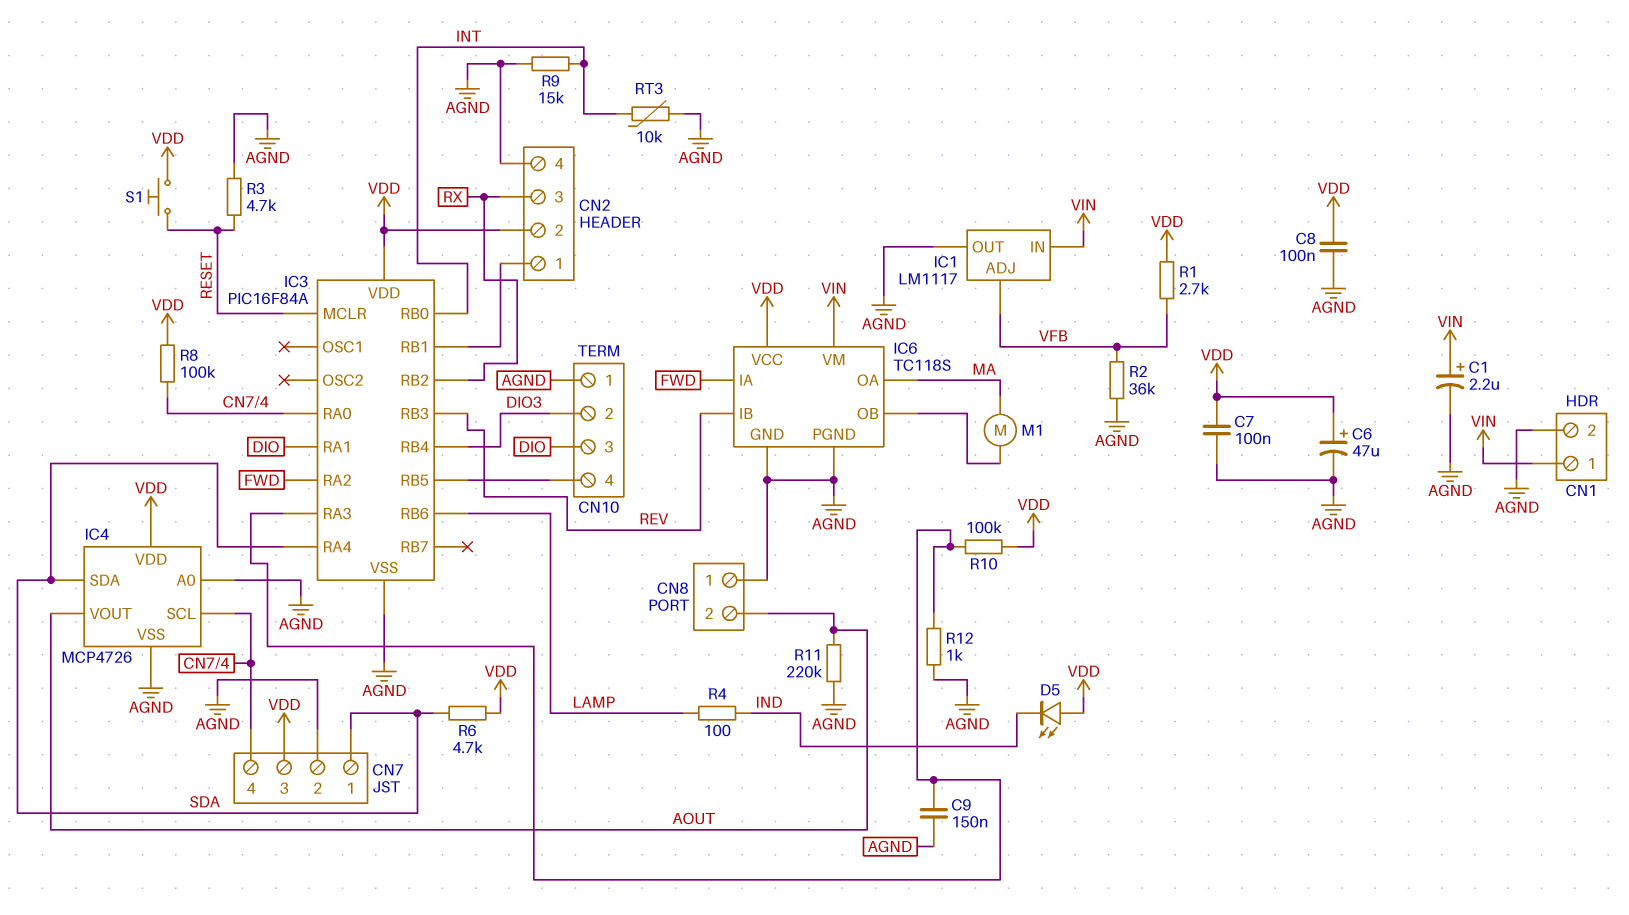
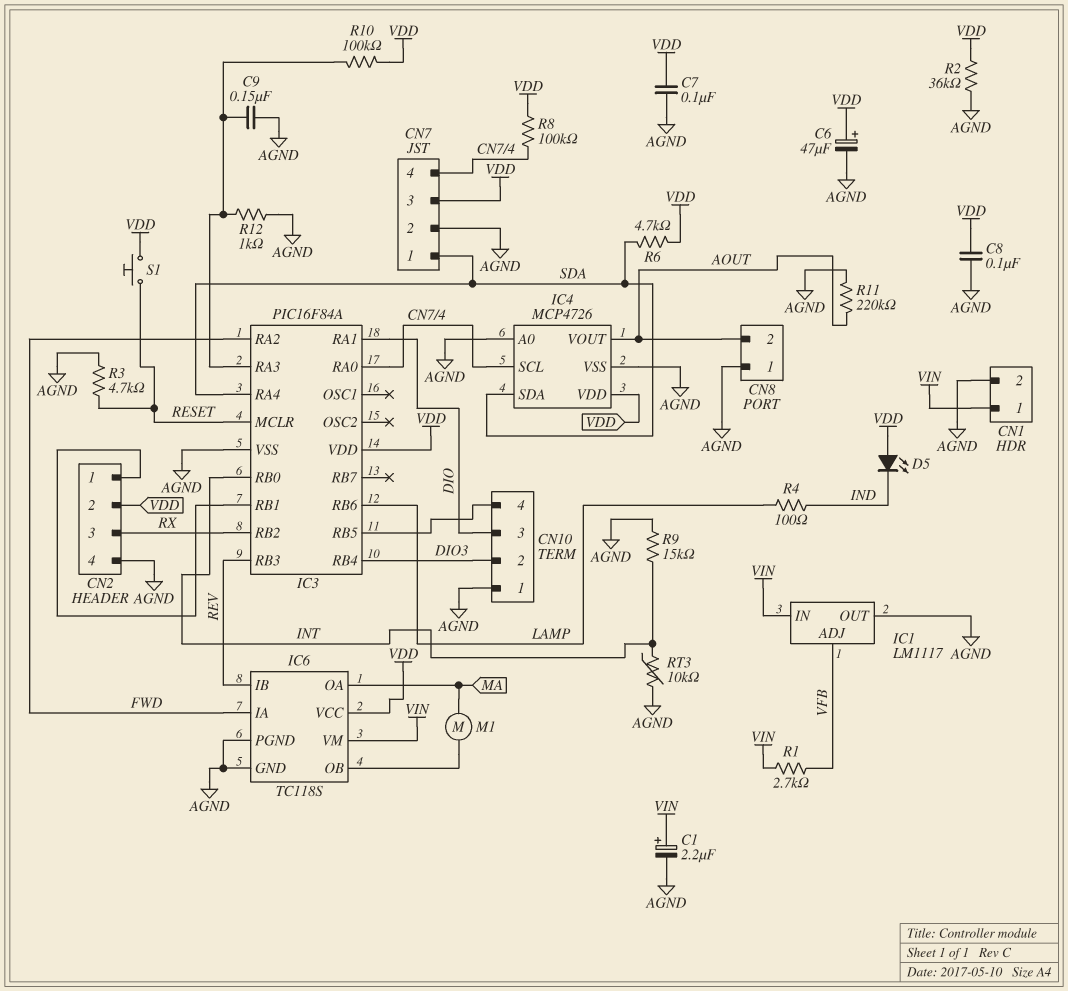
R1: 2.7k (VDD, VFB) -> 2.7k (VFB, VIN)
R2: 36k (AGND, VFB) -> 36k (AGND, VDD)

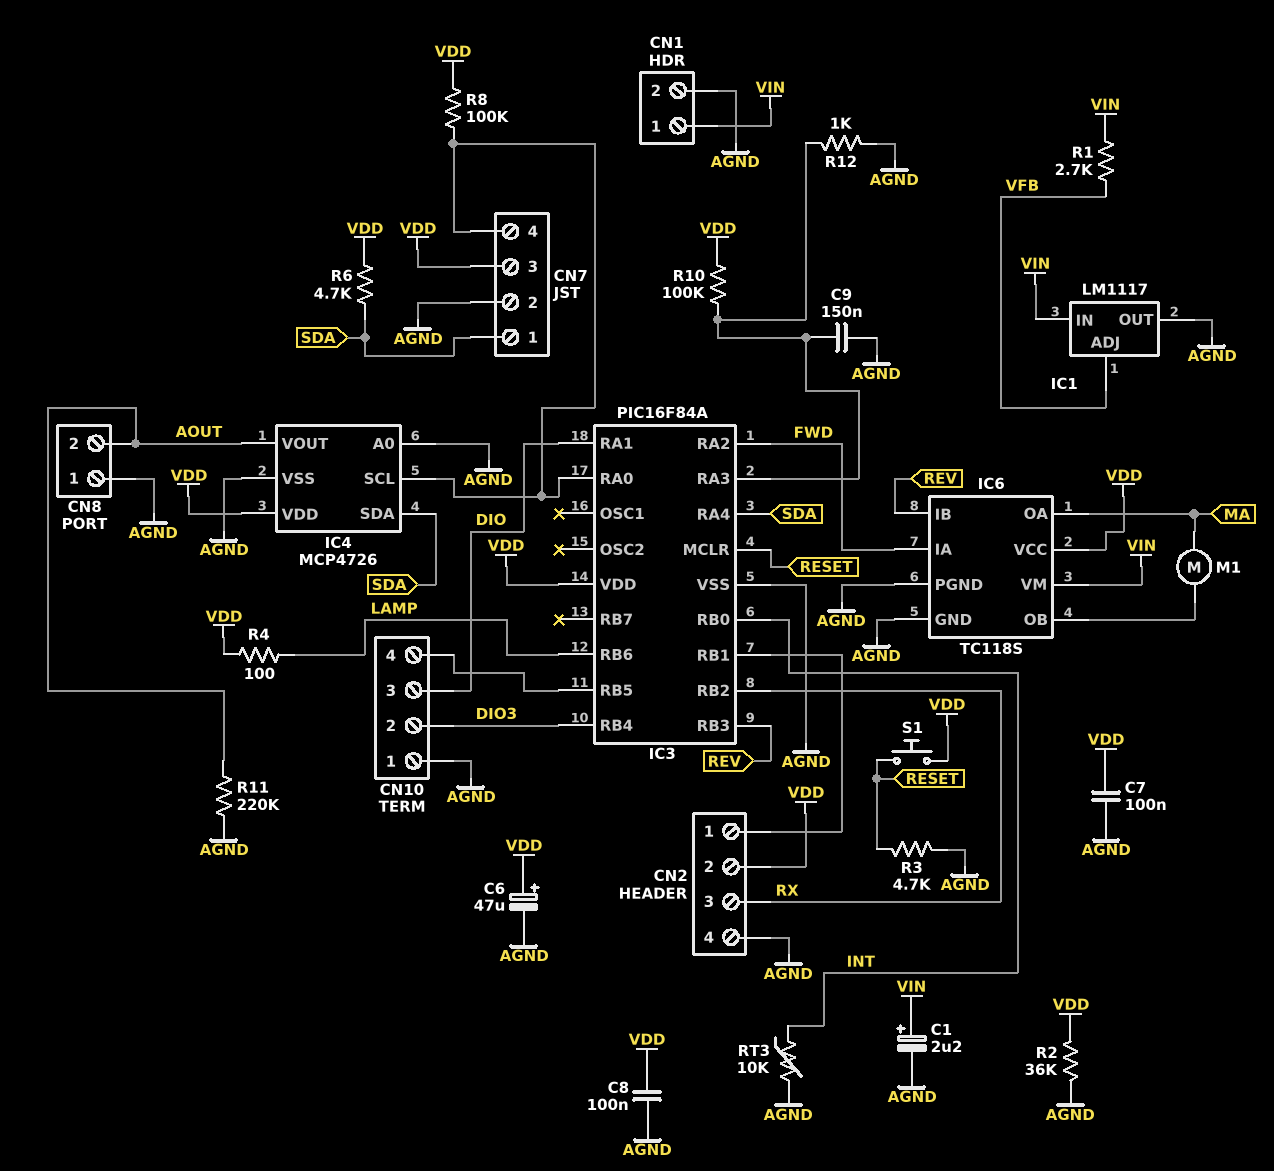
D5: LED (A VDD, K IND) -> none
R4: 100 (IND, LAMP) -> 100 (LAMP, VDD)
R9: 15k (AGND, INT) -> none

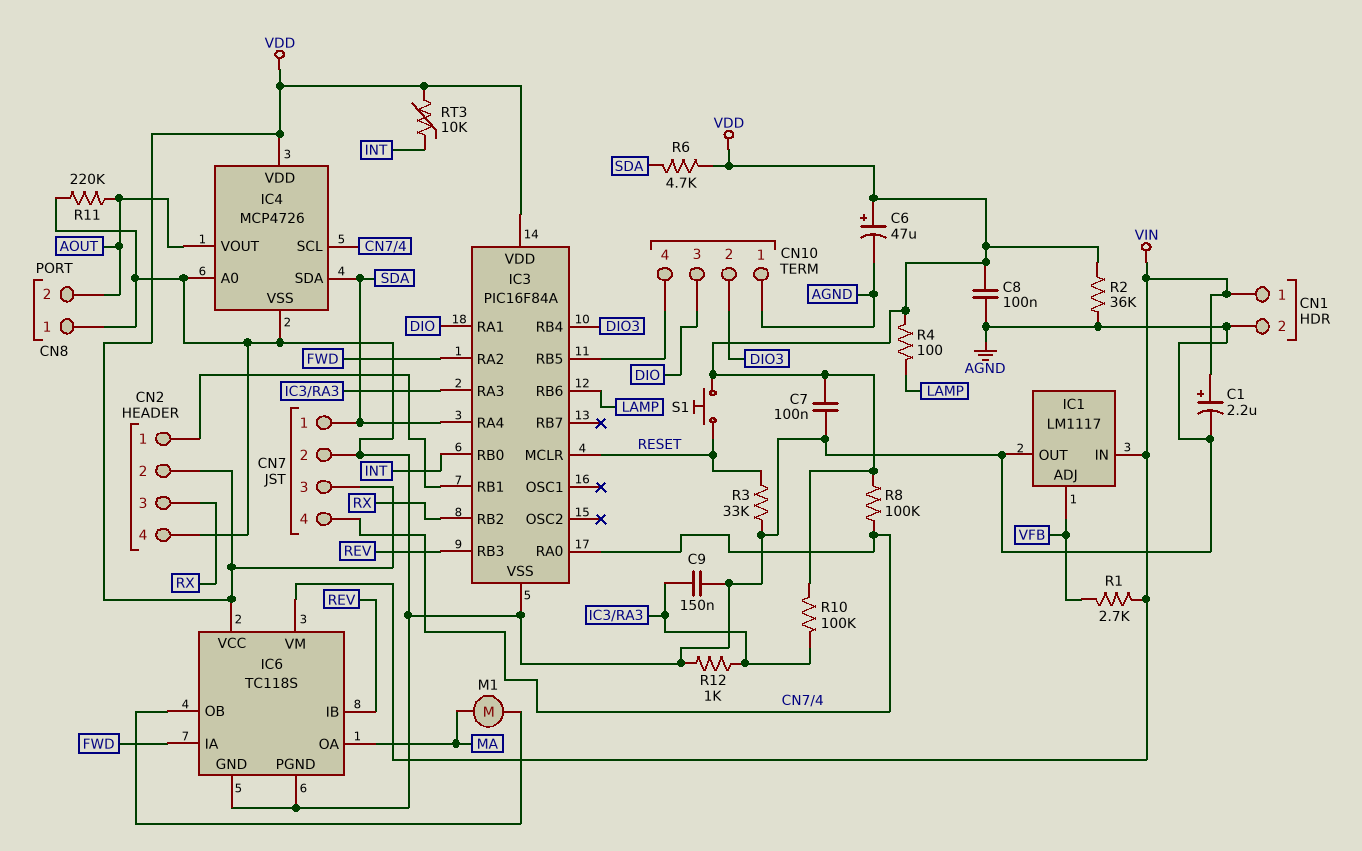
R3: 4.7k (AGND, RESET) -> 33k (AGND, RESET)
RT3: 10k (AGND, INT) -> 10k (INT, VDD)

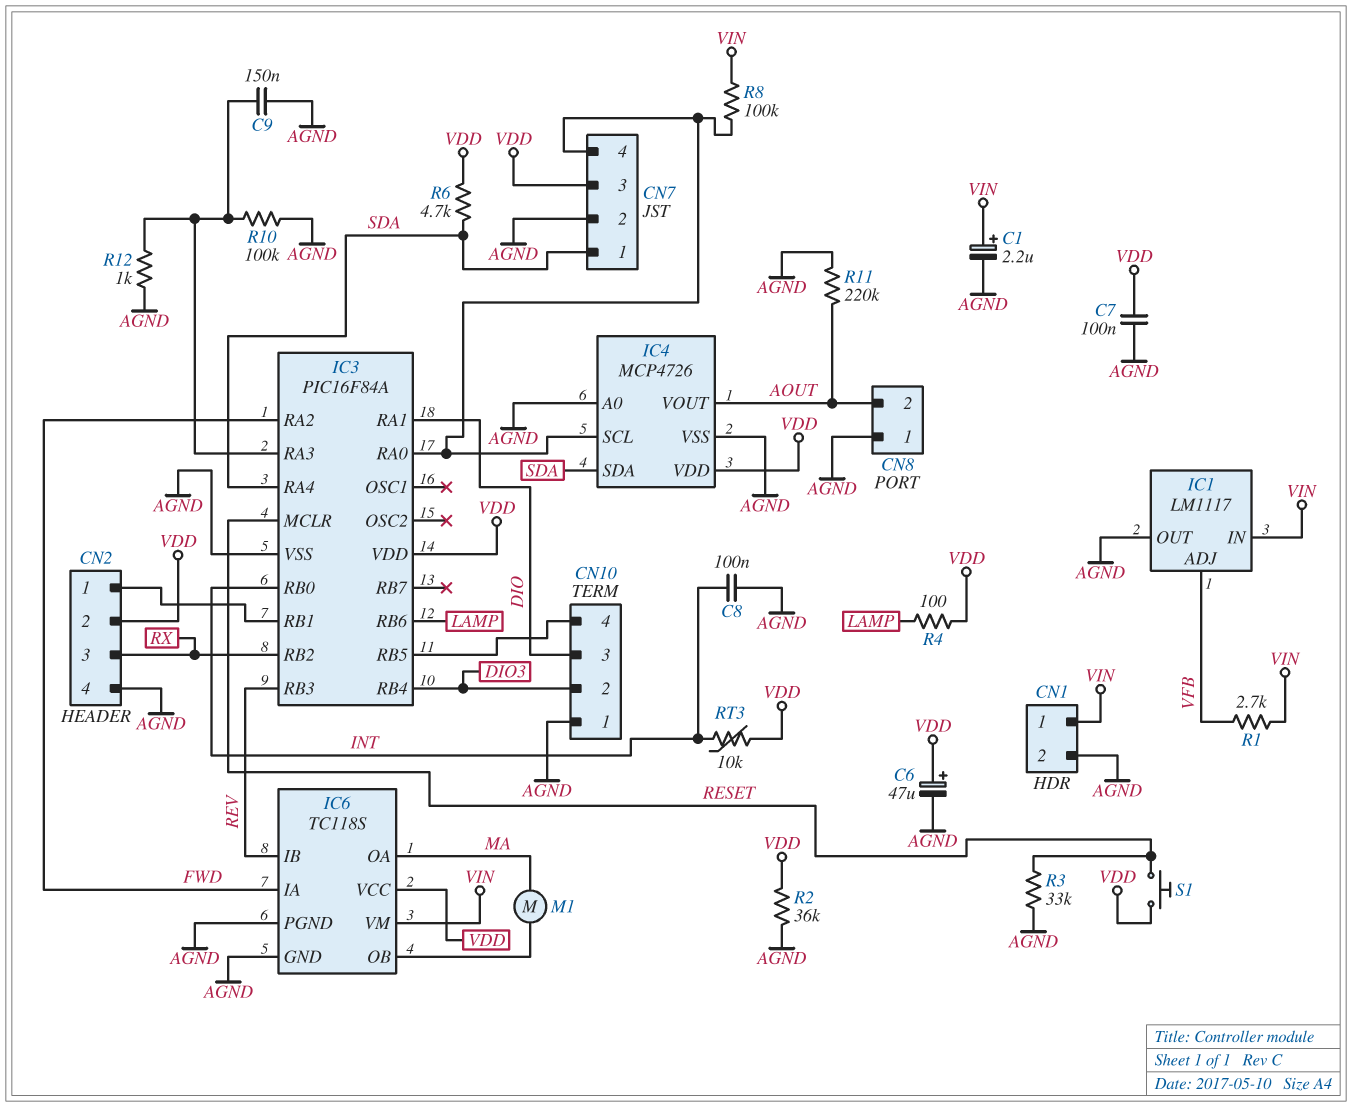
C8: 100nF (AGND, VDD) -> 100nF (AGND, INT)
R8: 100k (CN7/4, VDD) -> 100k (CN7/4, VIN)
R10: 100k (IC3/RA3, VDD) -> 100k (AGND, IC3/RA3)

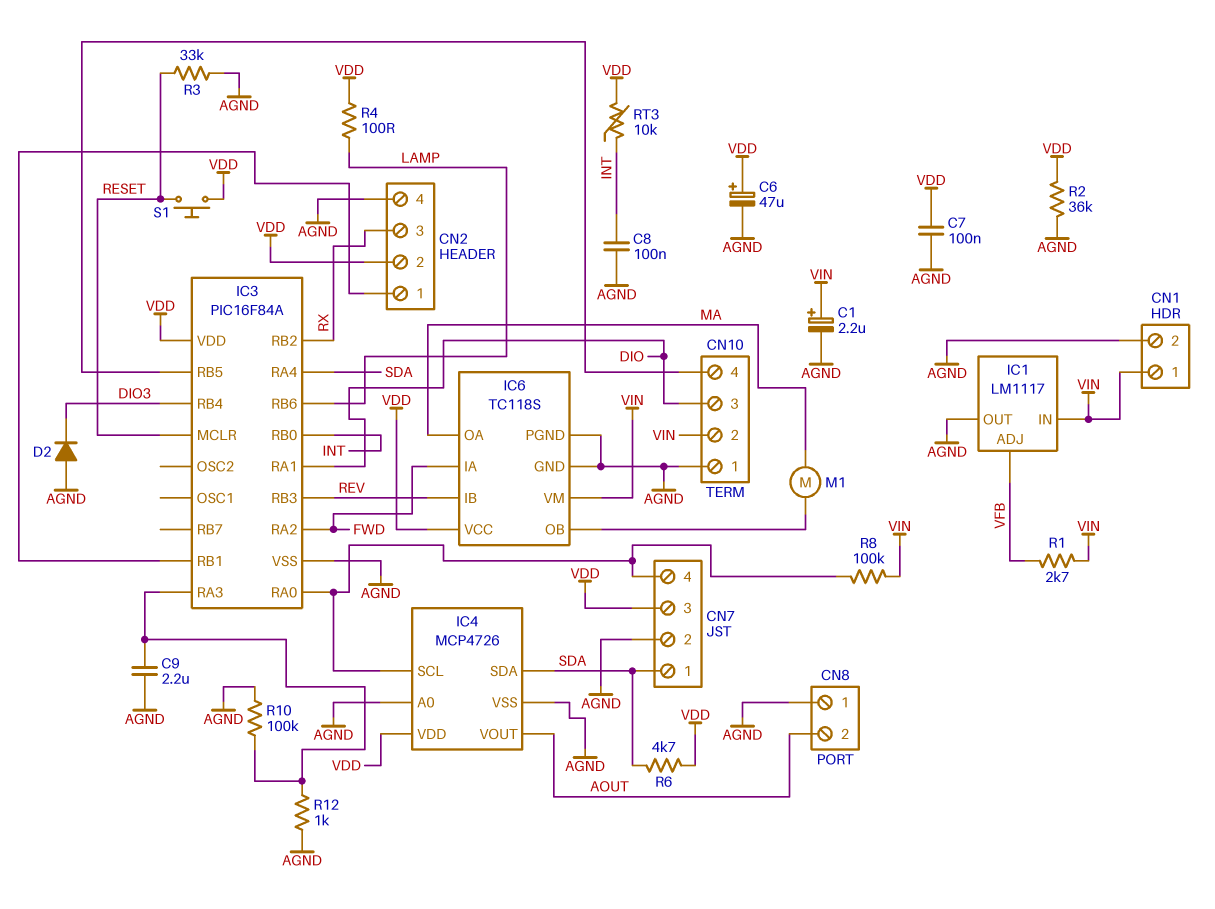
C9: 150nF (AGND, IC3/RA3) -> 2.2uF (AGND, IC3/RA3)
CN10 pin 2: DIO3 -> VIN
D2: none -> diode (A AGND, K DIO3)
R11: 220k (AGND, AOUT) -> none

